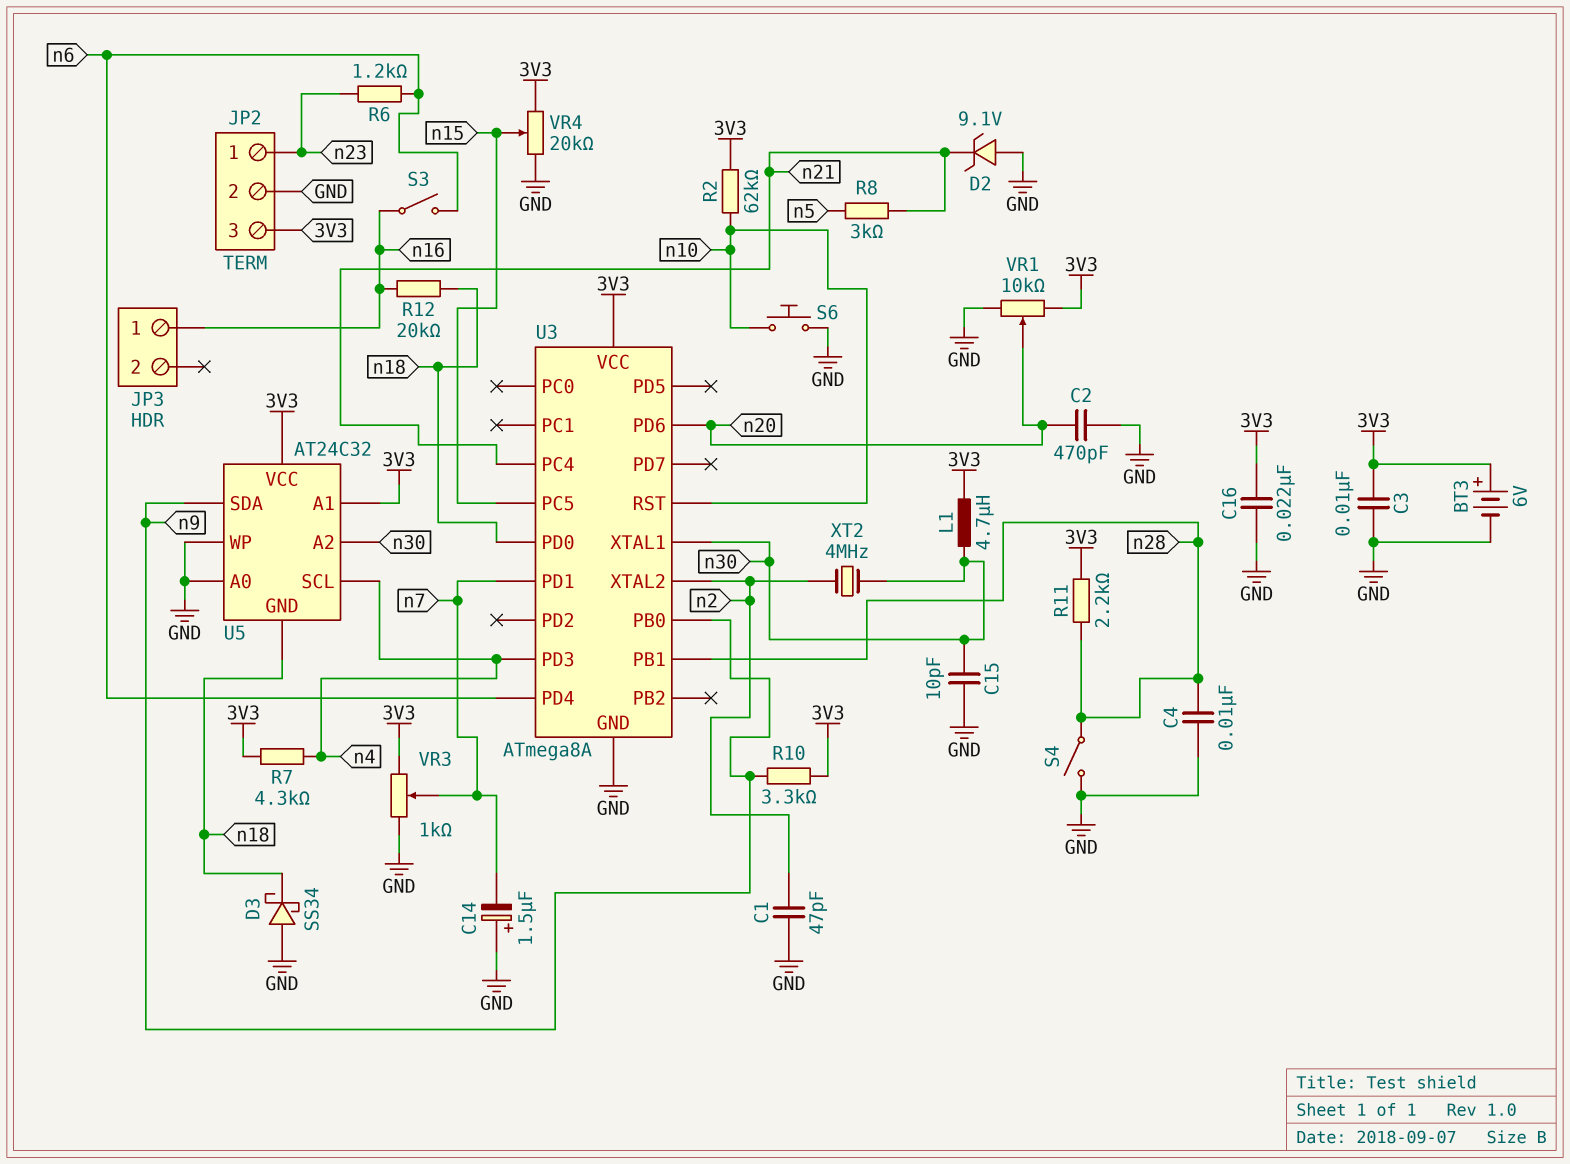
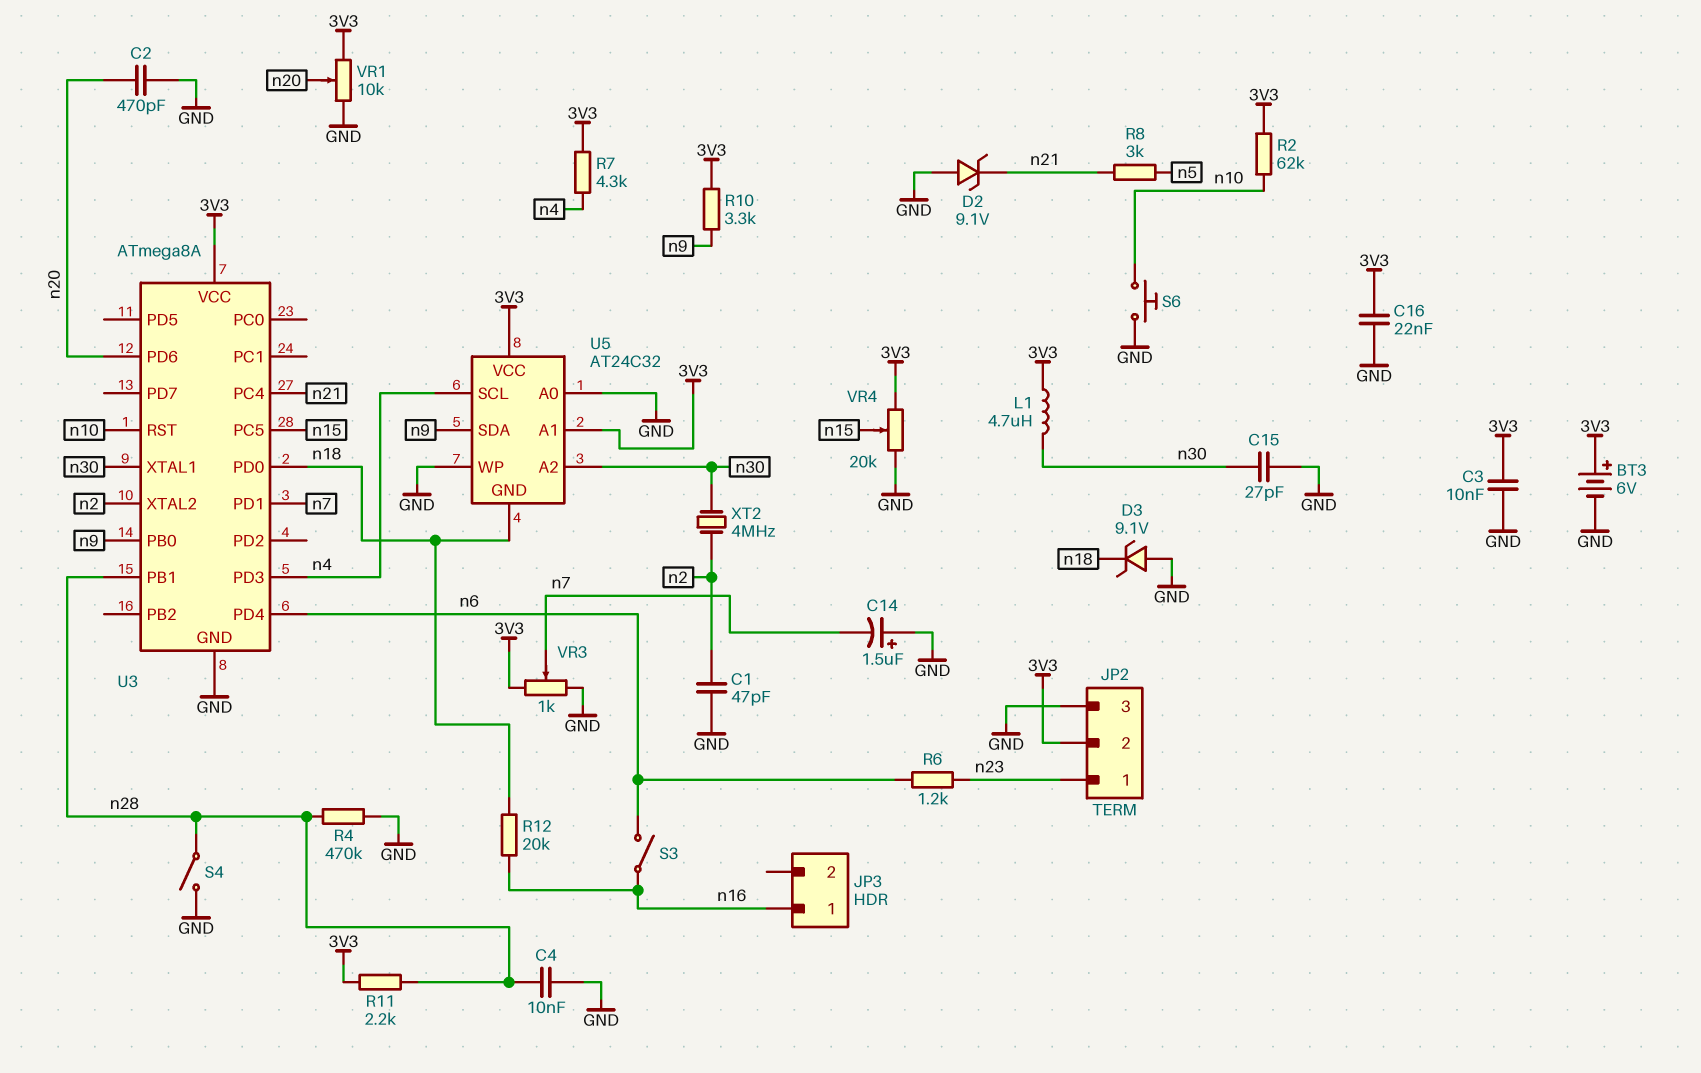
C15: 10pF (GND, n30) -> 27pF (GND, n30)
D3: schottky SS34 (A GND, K n18) -> zener 9.1V (A GND, K n18)
JP2 pin 2: GND -> 3V3
JP2 pin 3: 3V3 -> GND
R4: none -> 470k (GND, n28)

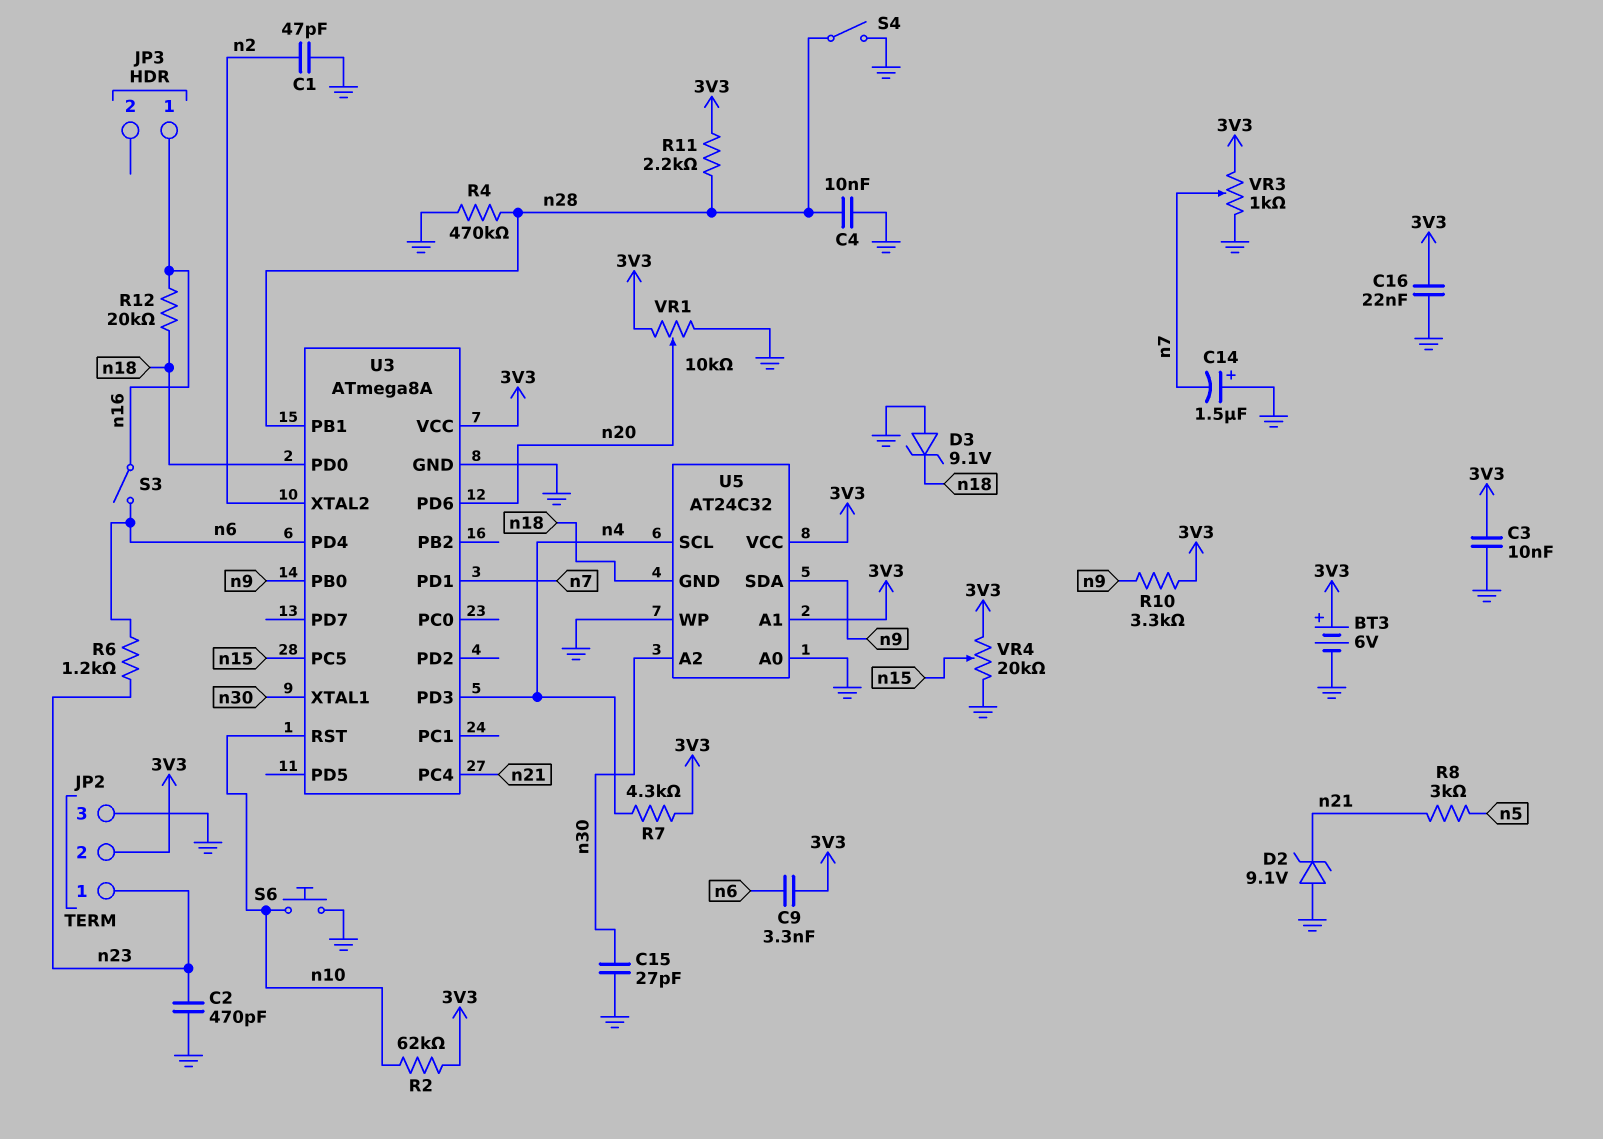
C2: 470pF (GND, n20) -> 470pF (GND, n23)
C9: none -> 3.3nF (3V3, n6)
L1: 4.7uH (3V3, n30) -> none
XT2: 4MHz (n2, n30) -> none

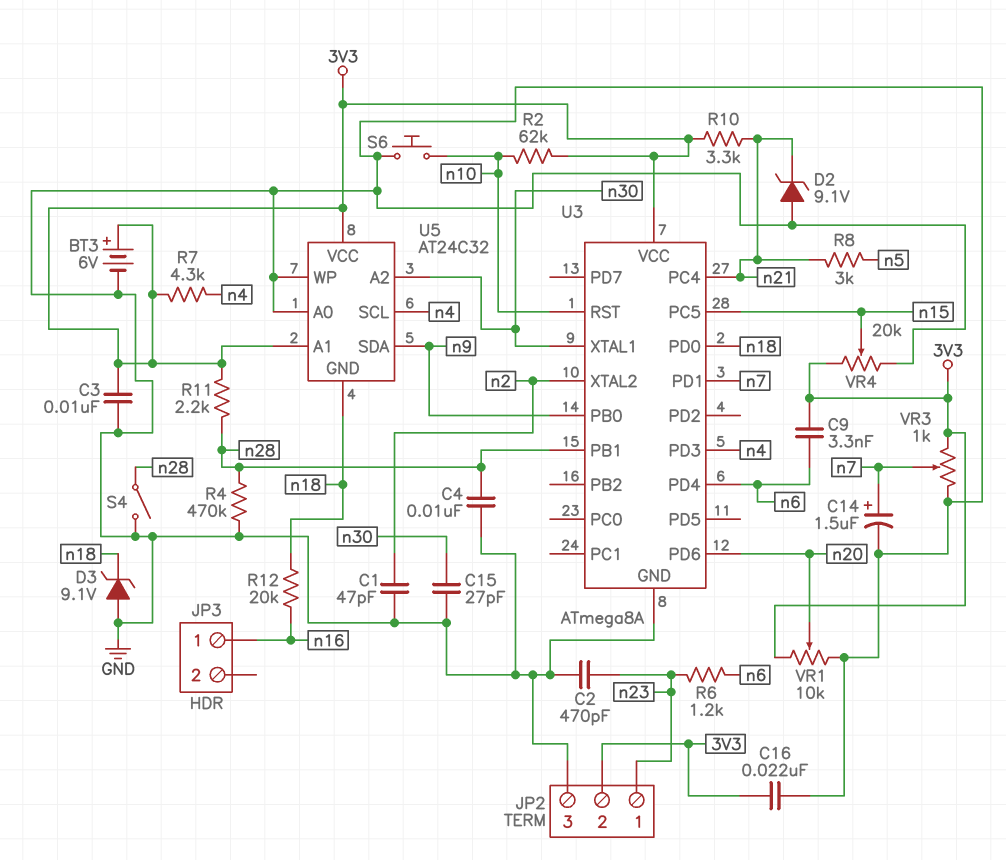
C14: 1.5uF (plus GND, minus n7) -> 1.5uF (plus n7, minus GND)
R10: 3.3k (3V3, n9) -> 3.3k (3V3, n21)
S3: switch (n6, n16) -> none

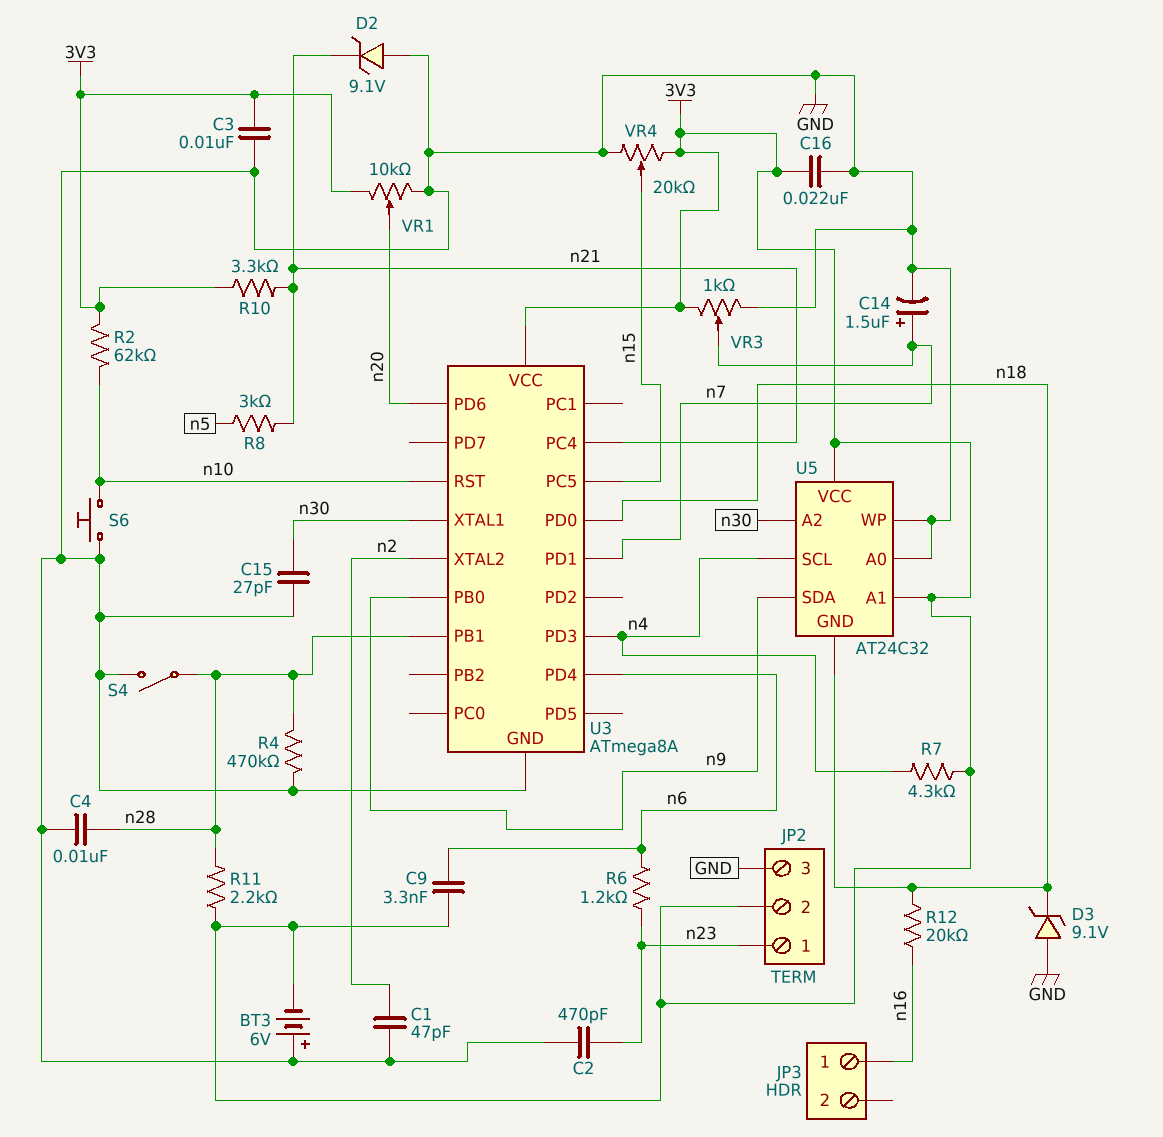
BT3: 6V (plus 3V3, minus GND) -> 6V (plus GND, minus 3V3)

